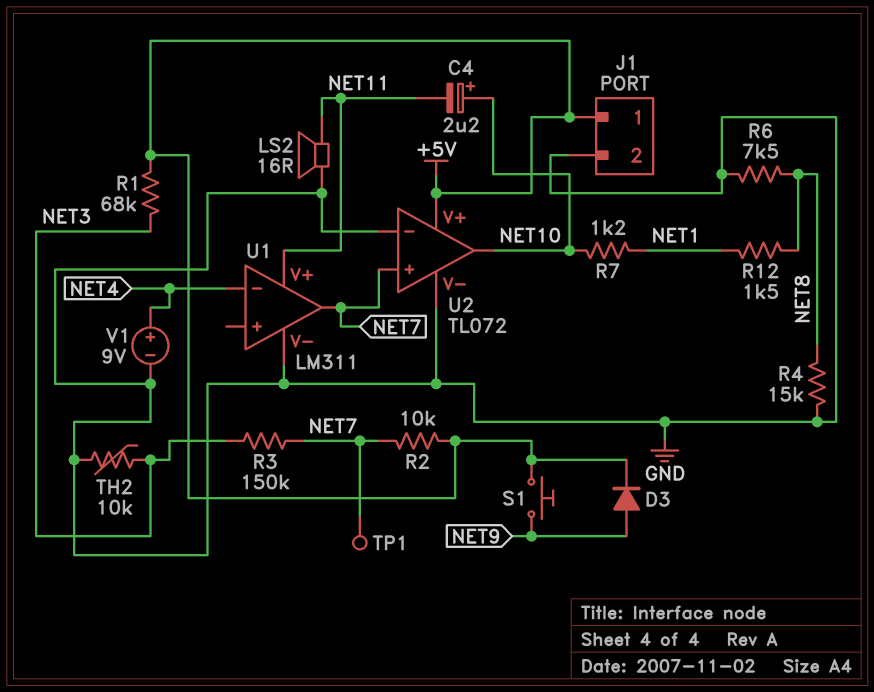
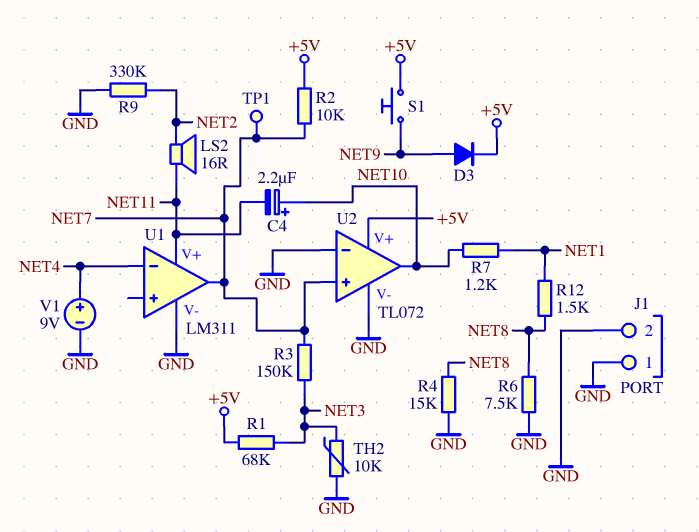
J1 pin 1: +5V -> GND
LS2: speaker 16R (GND, NET11) -> speaker 16R (NET2, NET11)
R9: none -> 330k (GND, NET2)

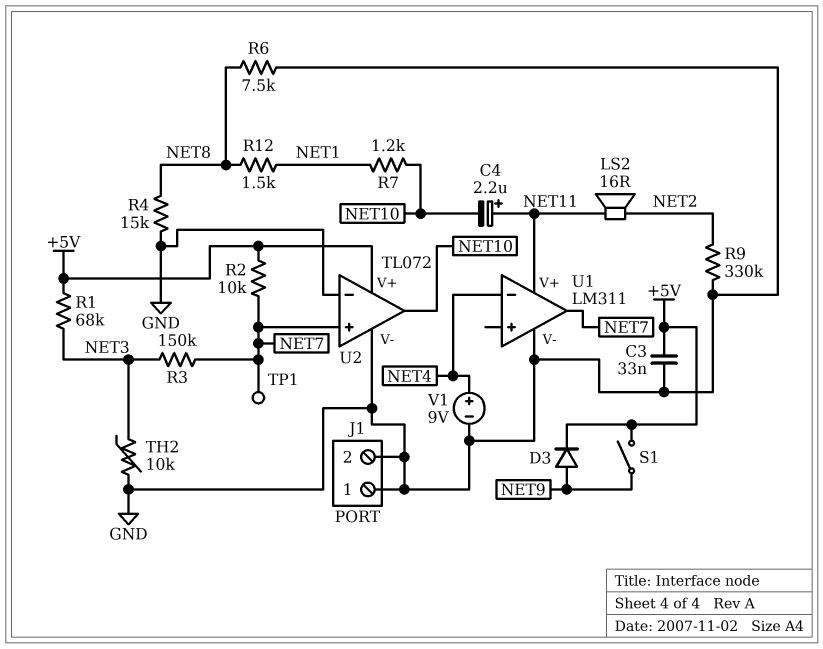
C3: none -> 33nF (+5V, GND)
C4: 2.2uF (plus NET10, minus NET11) -> 2.2uF (plus NET11, minus NET10)
S1: button (+5V, NET9) -> switch (+5V, NET9)

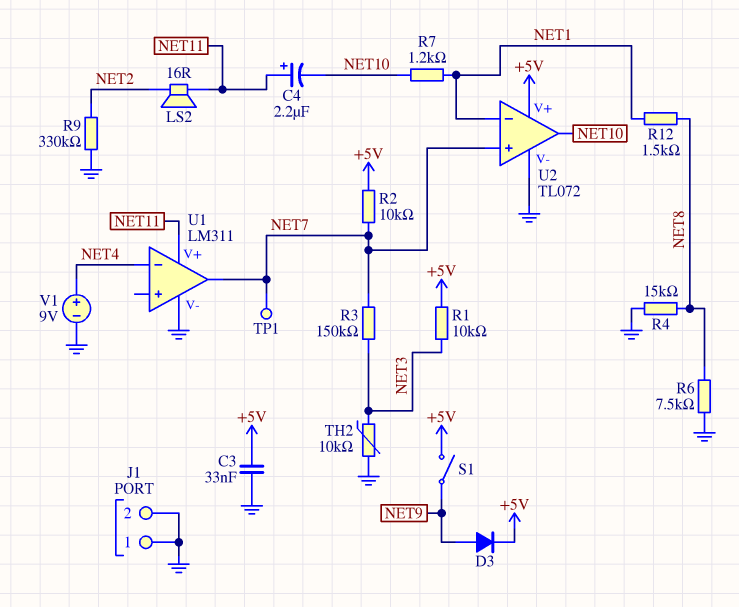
R1: 68k (+5V, NET3) -> 10k (+5V, NET3)
U2 pin in-: GND -> NET1

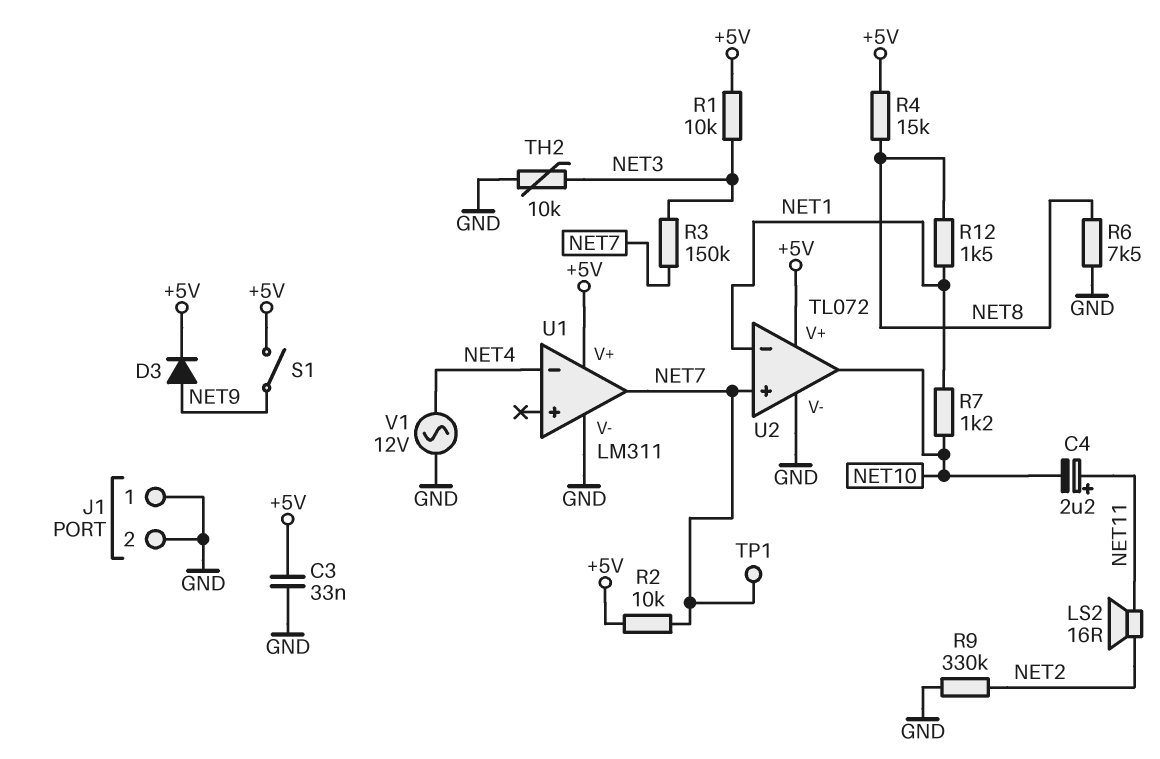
R4: 15k (GND, NET8) -> 15k (+5V, NET8)
U1 pin V+: NET11 -> +5V
V1: 9V (plus NET4, minus GND) -> AC 12V (GND, NET4)

